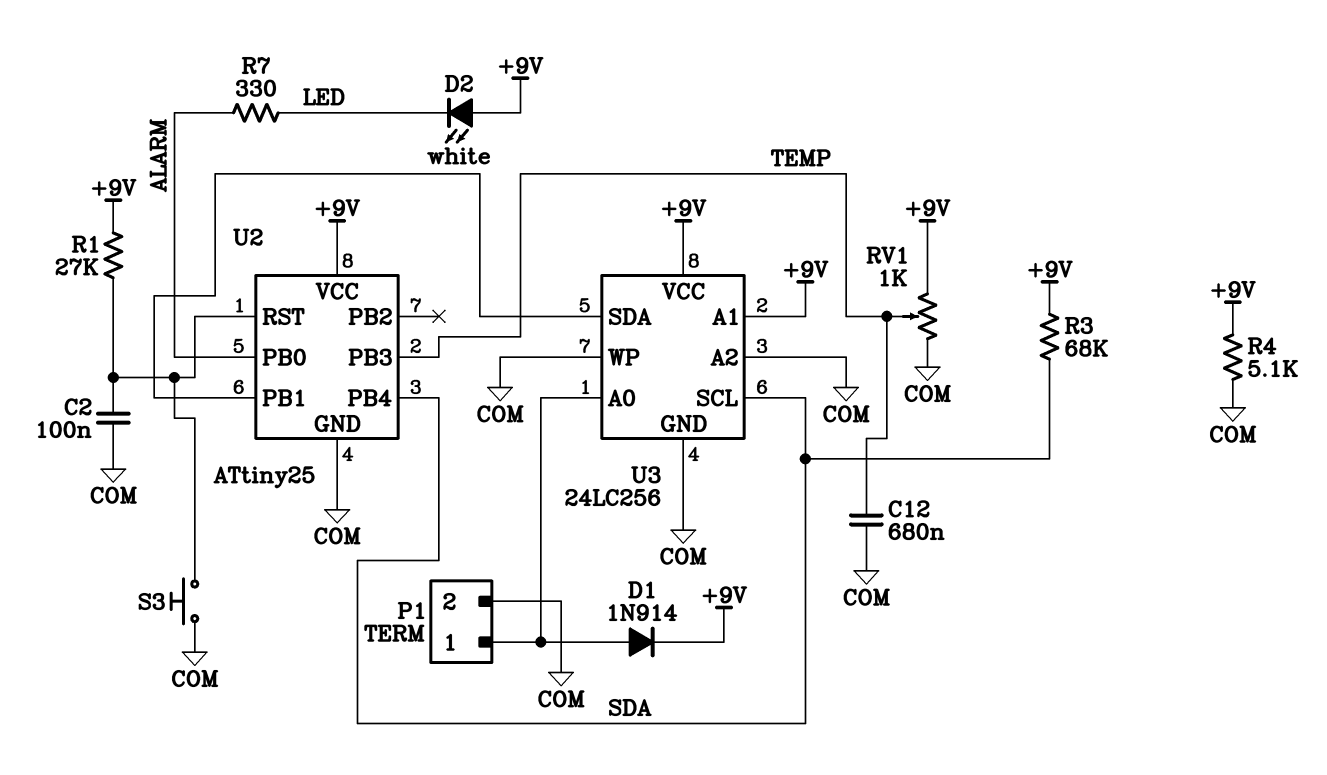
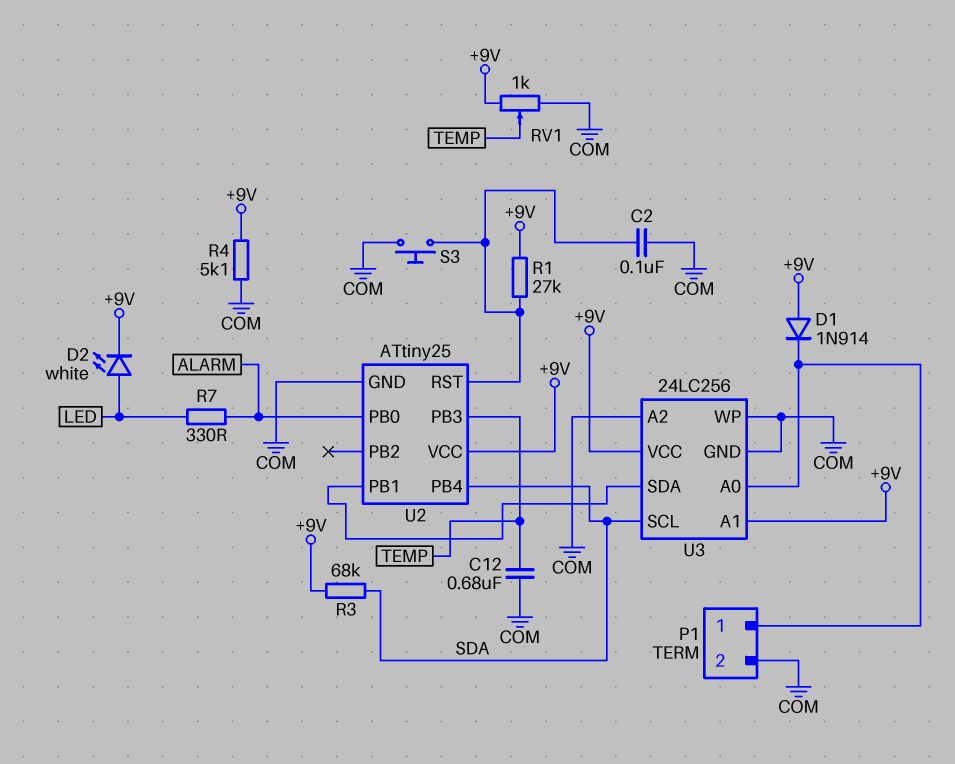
D1: diode 1N914 (A P1/1, K +9V) -> diode 1N914 (A +9V, K P1/1)
D2: LED white (A +9V, K LED) -> LED white (A LED, K +9V)

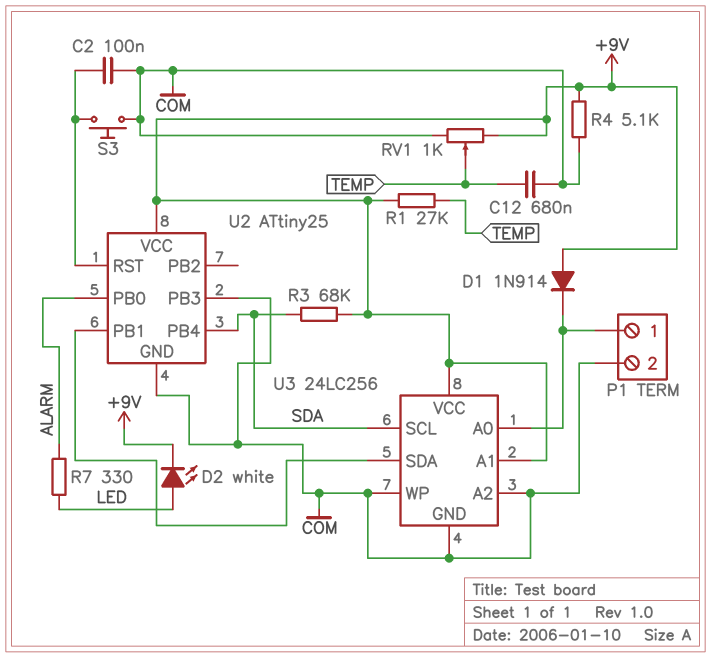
R1: 27k (+9V, U2/RST) -> 27k (+9V, TEMP)
U2 pin PB3: TEMP -> COM

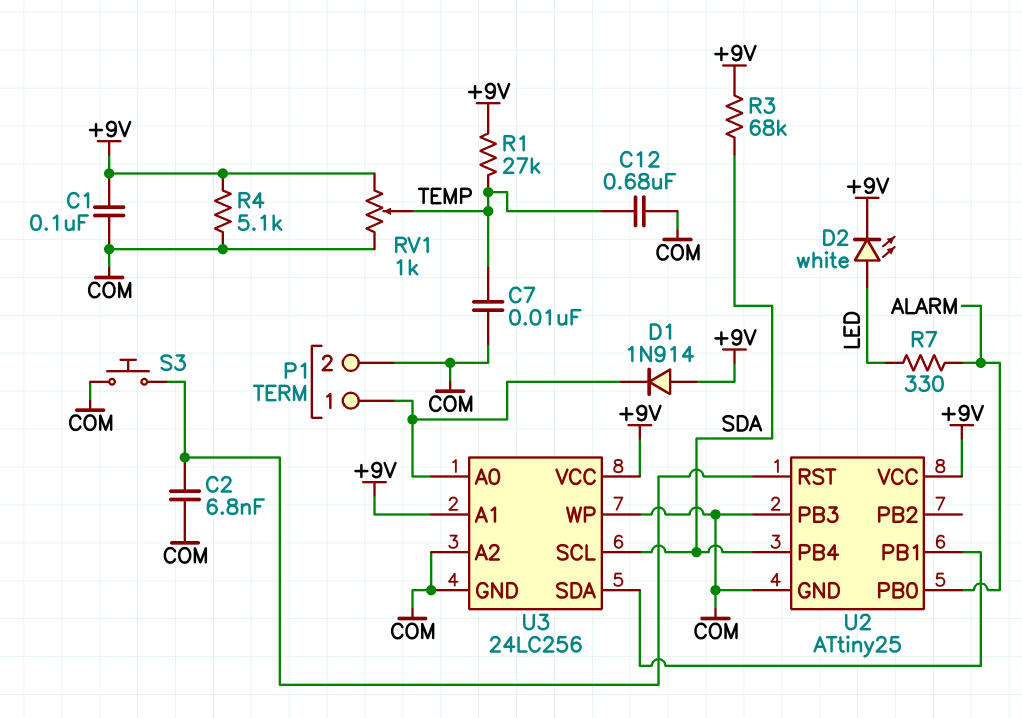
C1: none -> 100nF (+9V, COM)
C2: 100nF (COM, U2/RST) -> 6.8nF (COM, U2/RST)
C7: none -> 10nF (COM, TEMP)

